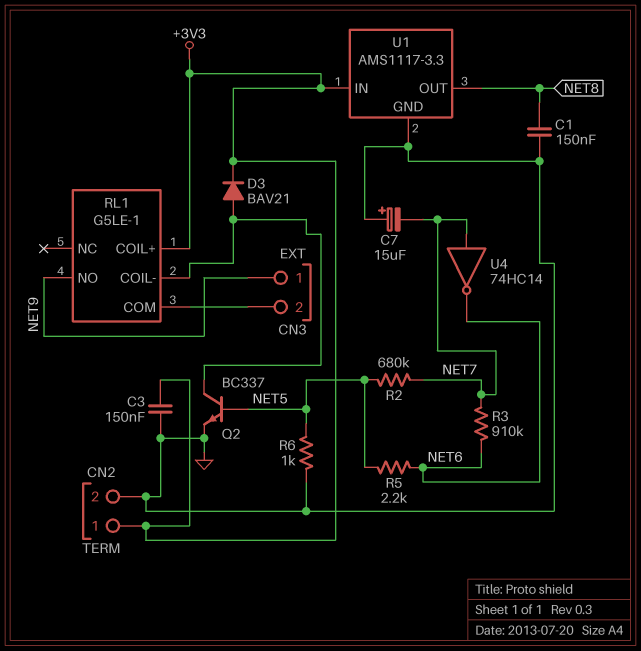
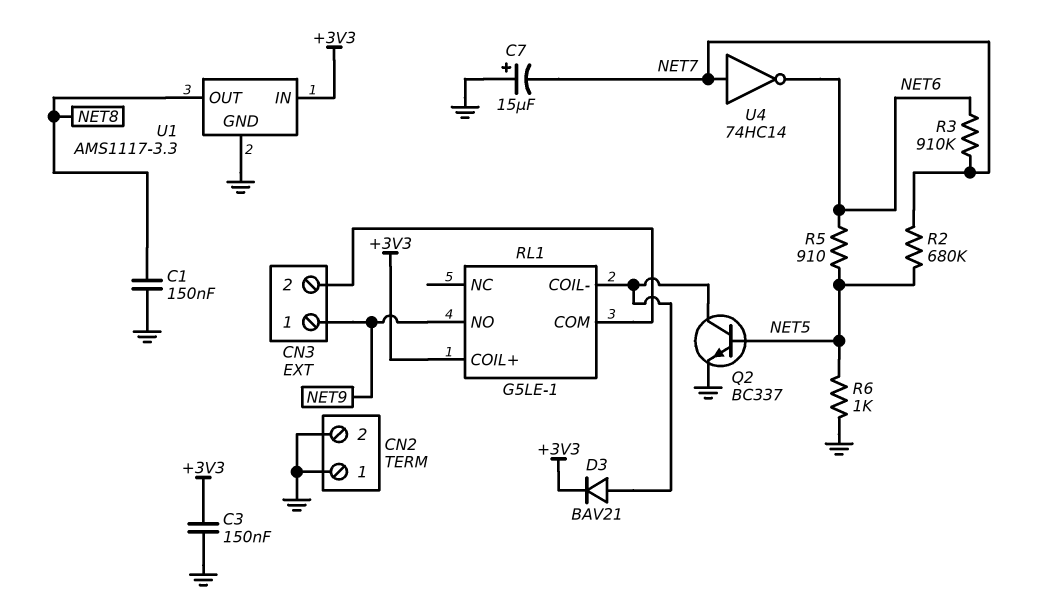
CN2 pin 1: +3V3 -> GND
R5: 2.2k (NET5, NET6) -> 910 (NET5, NET6)

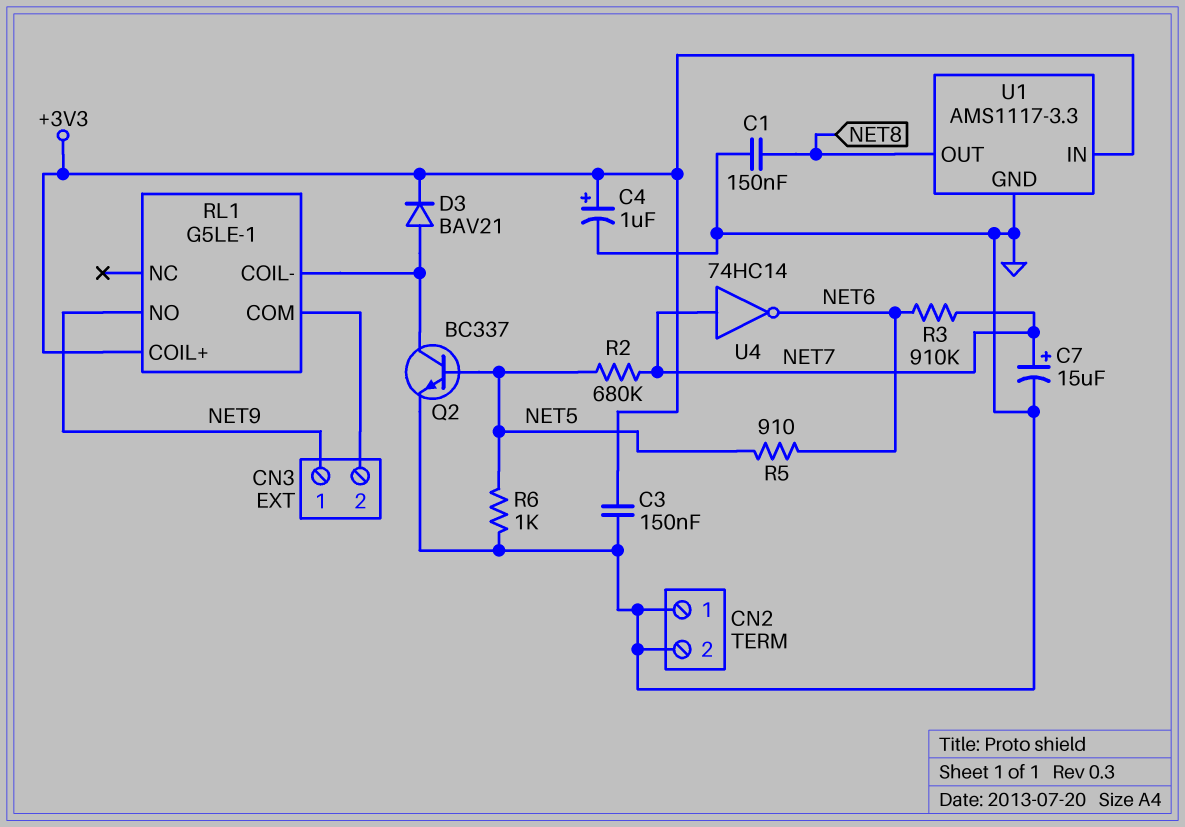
C4: none -> 1uF (plus +3V3, minus GND)
C7: 15uF (plus GND, minus NET7) -> 15uF (plus NET7, minus GND)

